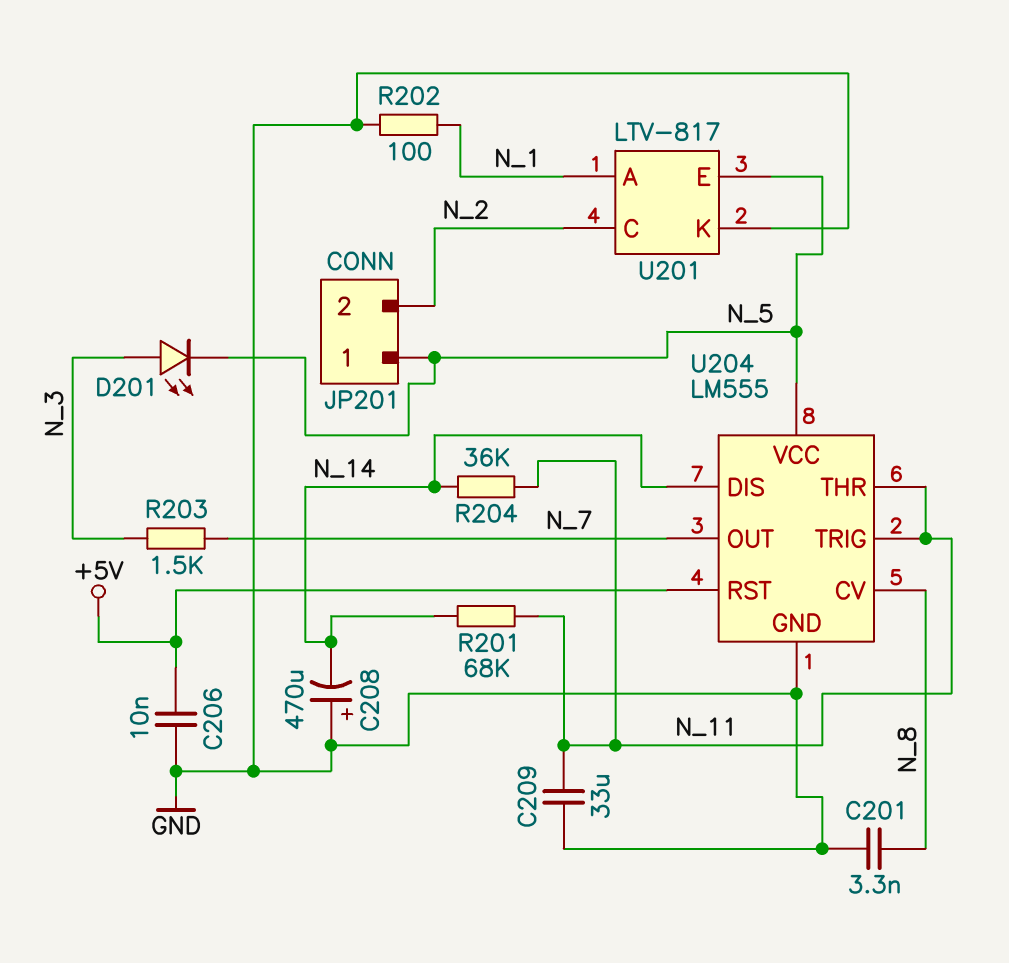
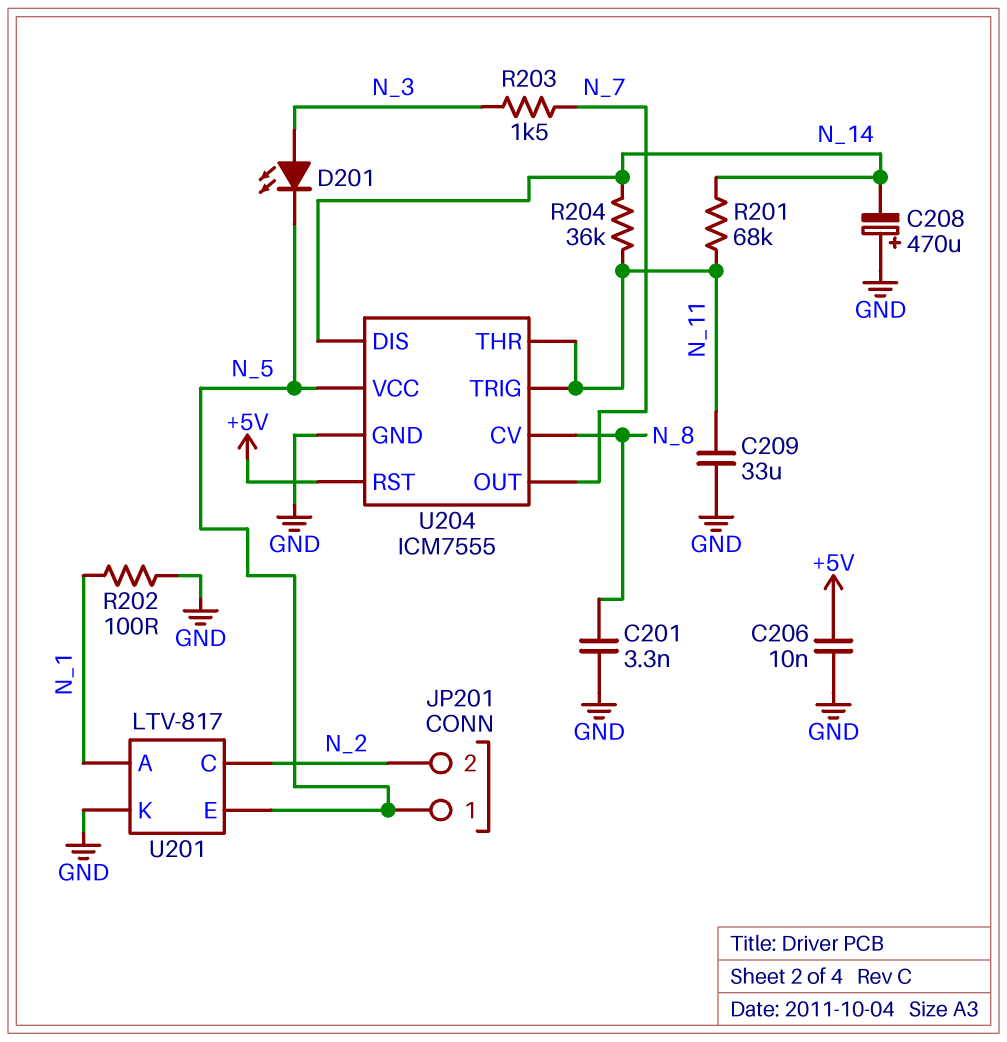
U204: LM555 -> ICM7555

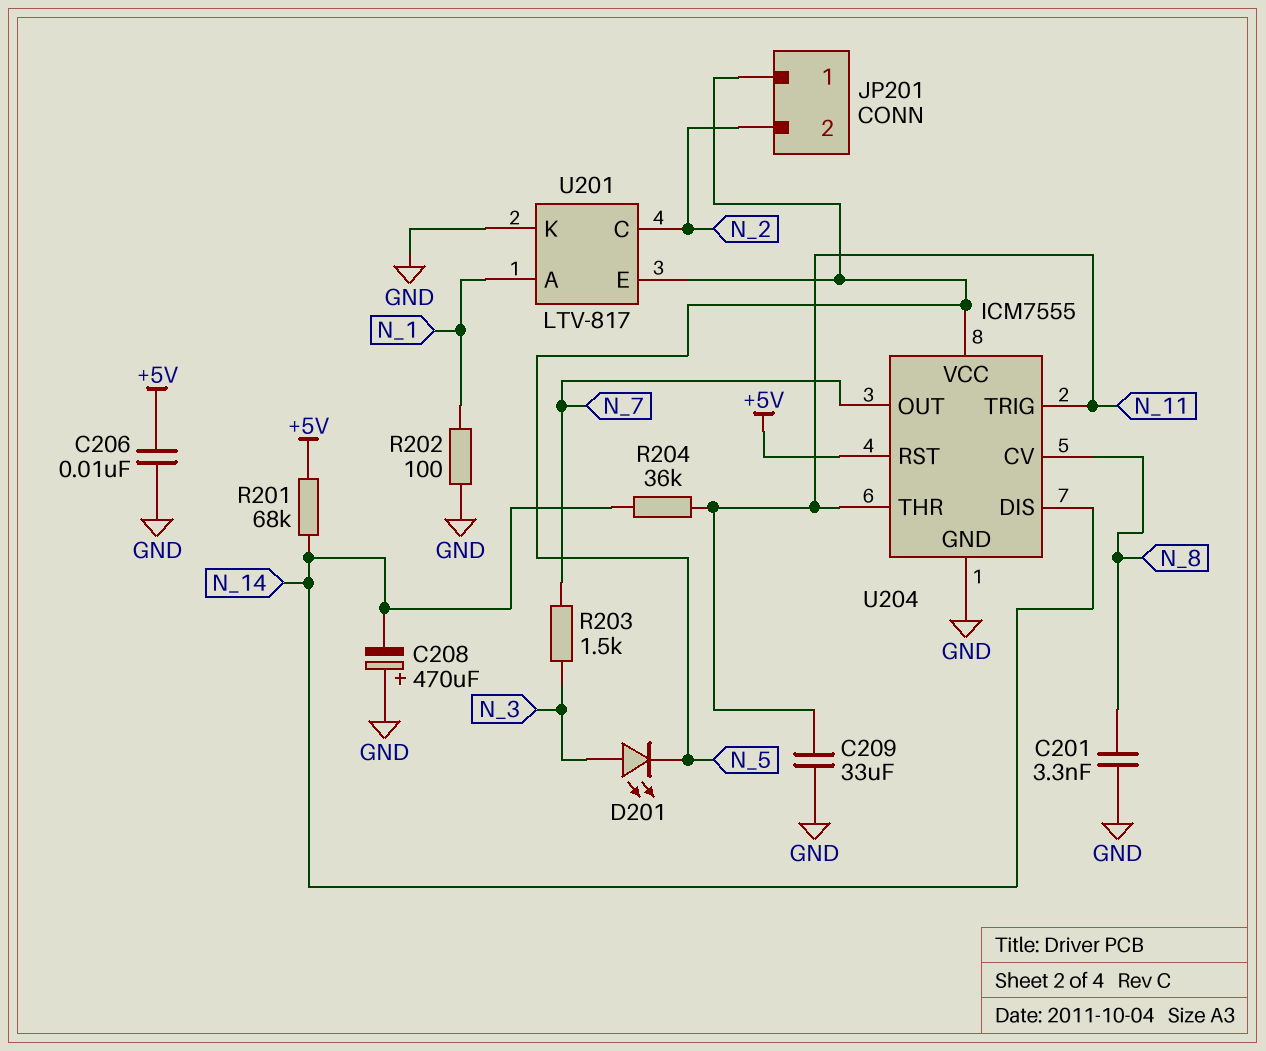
R201: 68k (N_11, N_14) -> 68k (+5V, N_14)

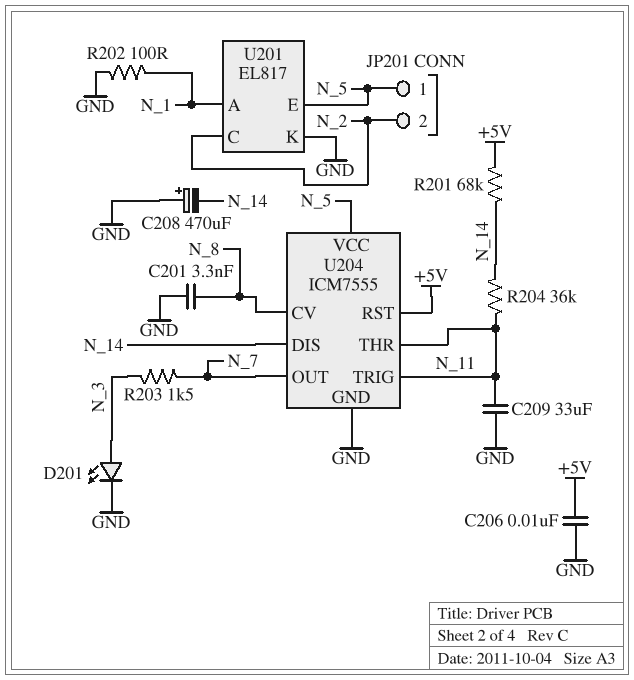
D201: LED (A N_3, K N_5) -> LED (A N_3, K GND)
U201: LTV-817 -> EL817

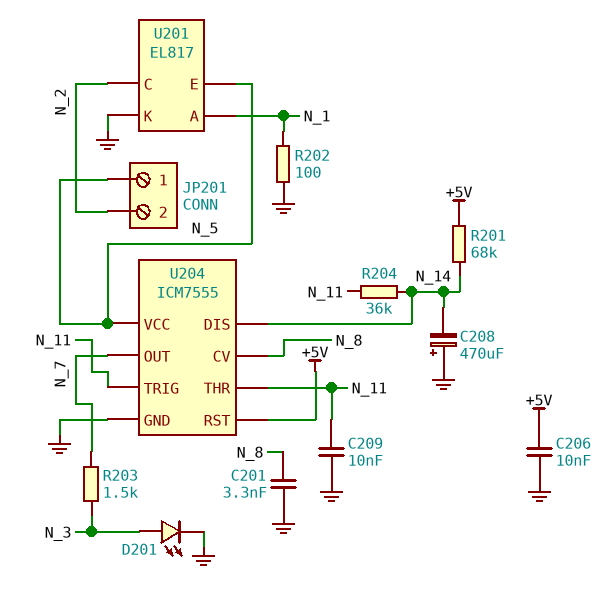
C209: 33uF (GND, N_11) -> 10nF (GND, N_11)

